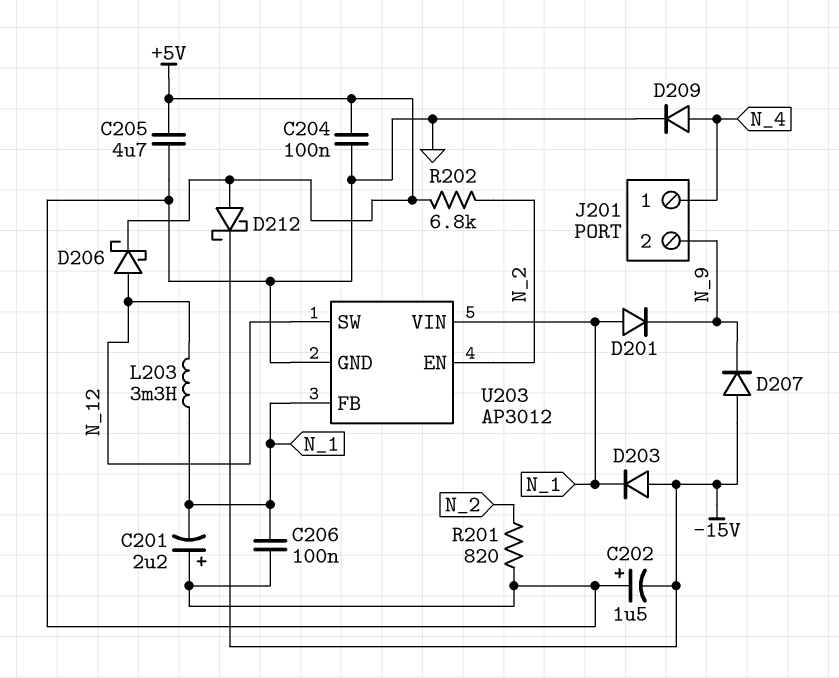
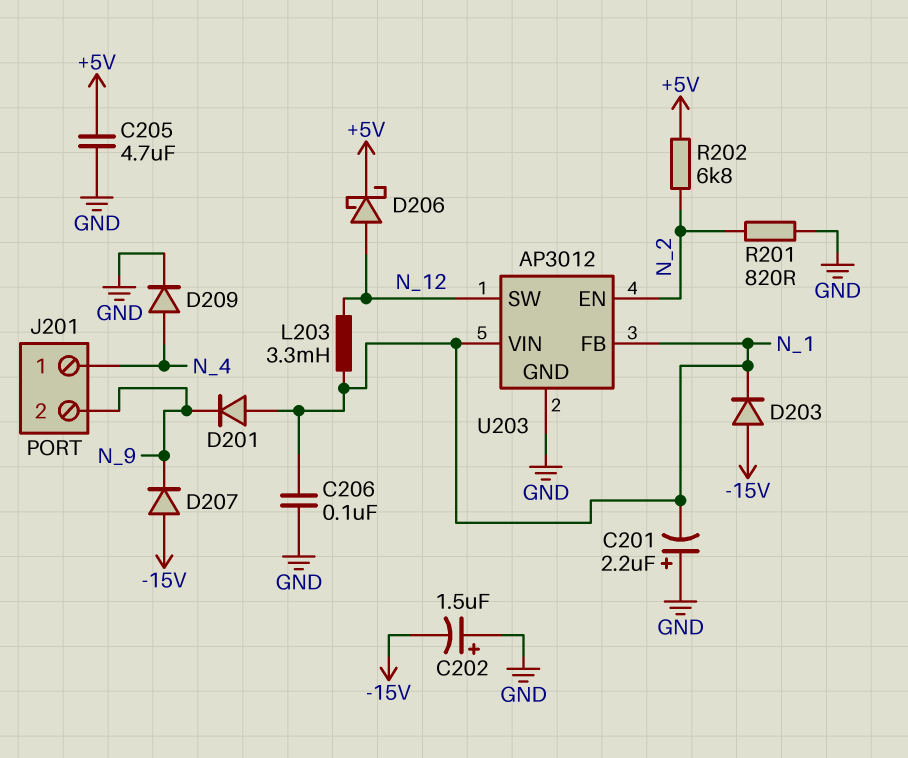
C204: 100nF (+5V, GND) -> none
D212: schottky (A +5V, K -15V) -> none

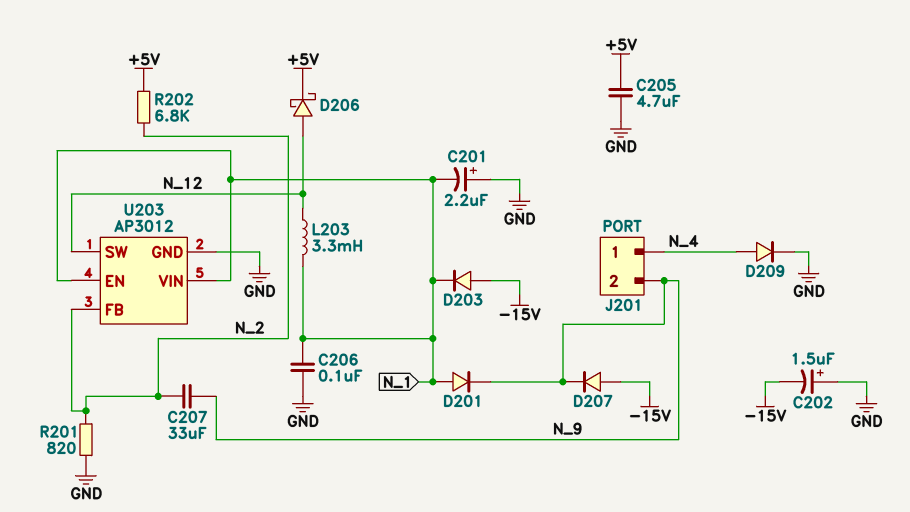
C207: none -> 33uF (N_2, N_9)
U203 pin EN: N_2 -> N_1
U203 pin FB: N_1 -> N_2

